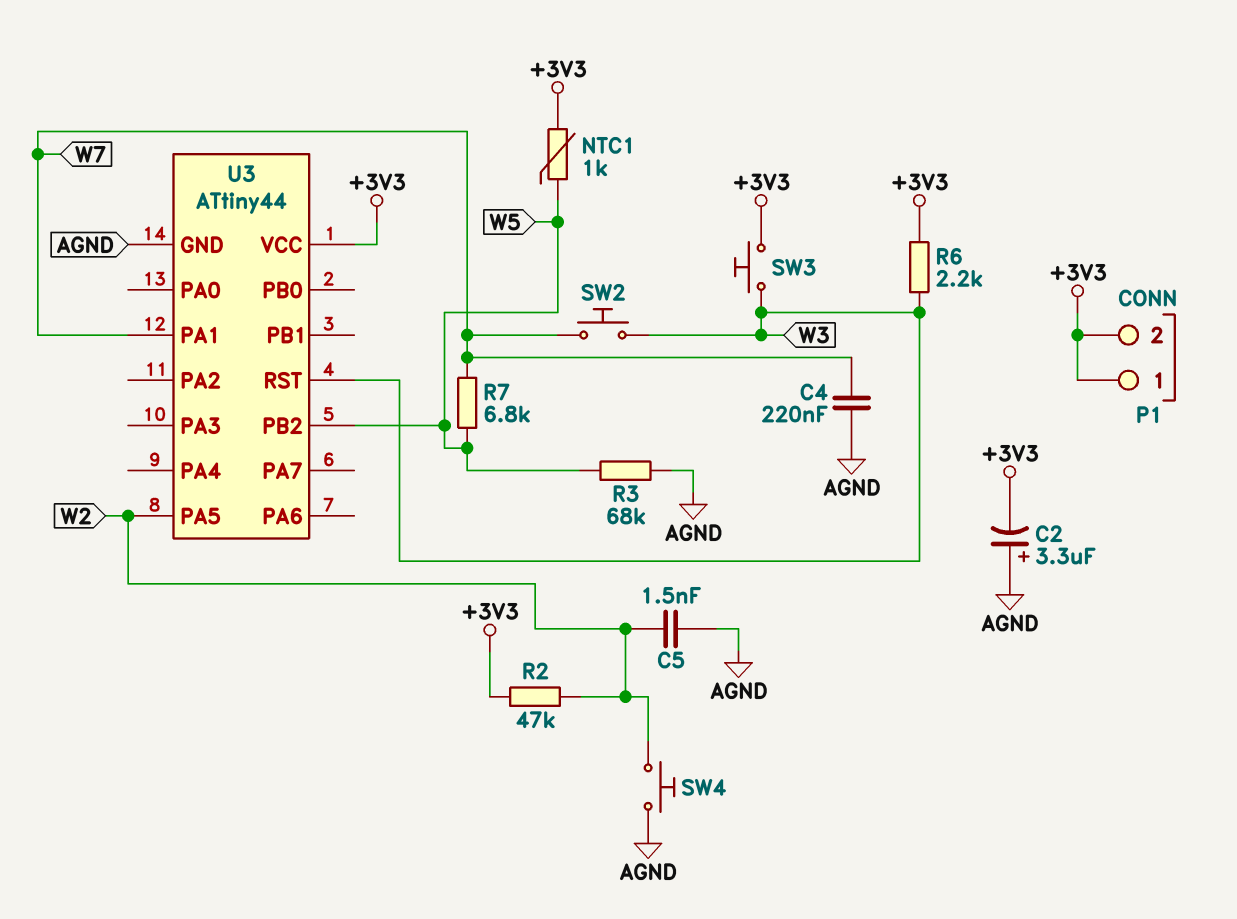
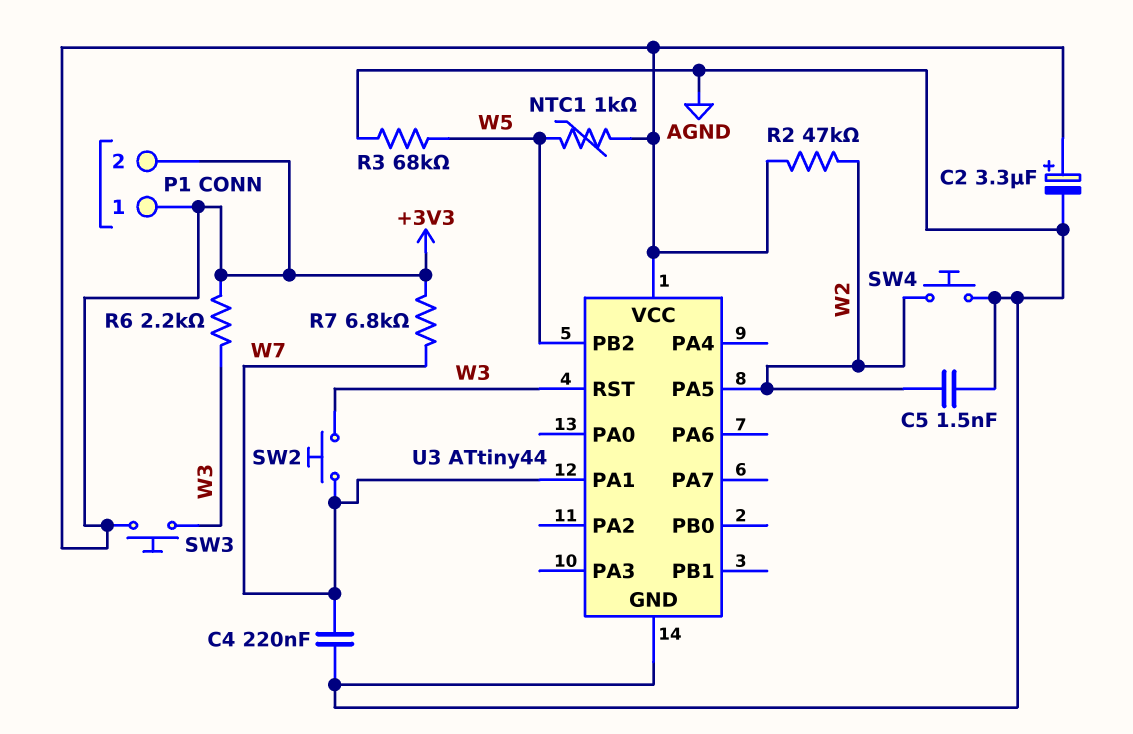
C2: 3.3uF (plus AGND, minus +3V3) -> 3.3uF (plus +3V3, minus AGND)
R7: 6.8k (W5, W7) -> 6.8k (+3V3, W7)

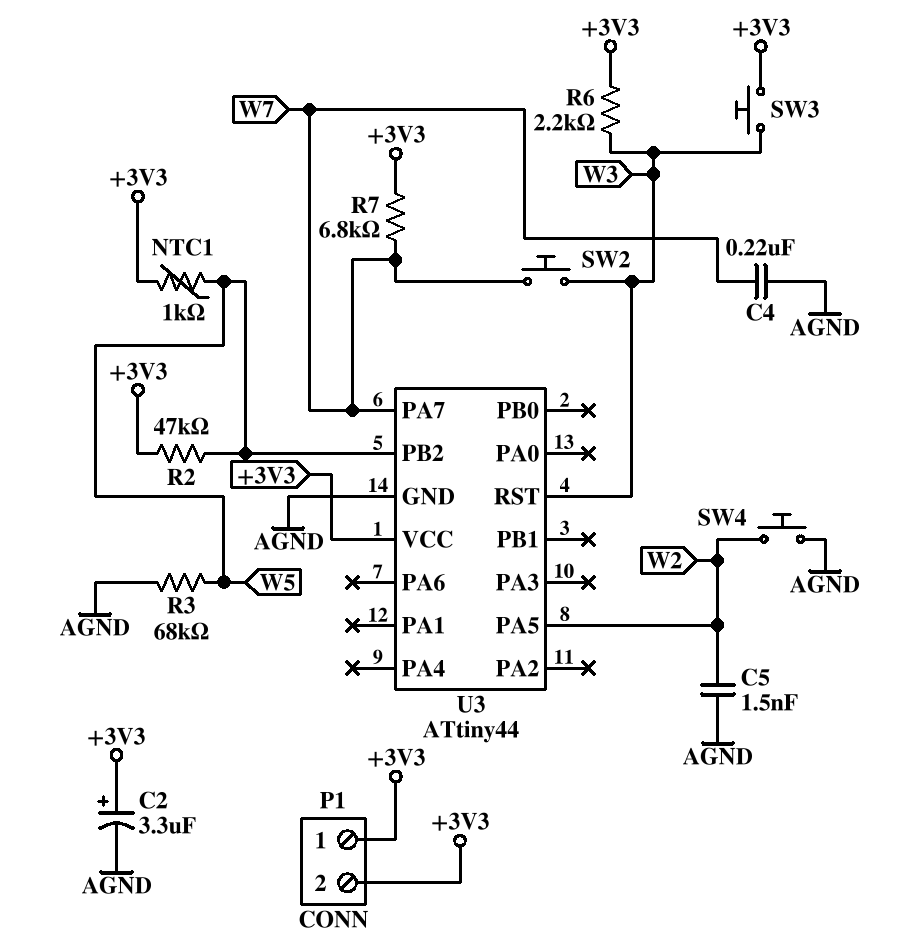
R2: 47k (+3V3, W2) -> 47k (+3V3, W5)
U3 pin PA1: W7 -> none
U3 pin PA7: none -> W7

